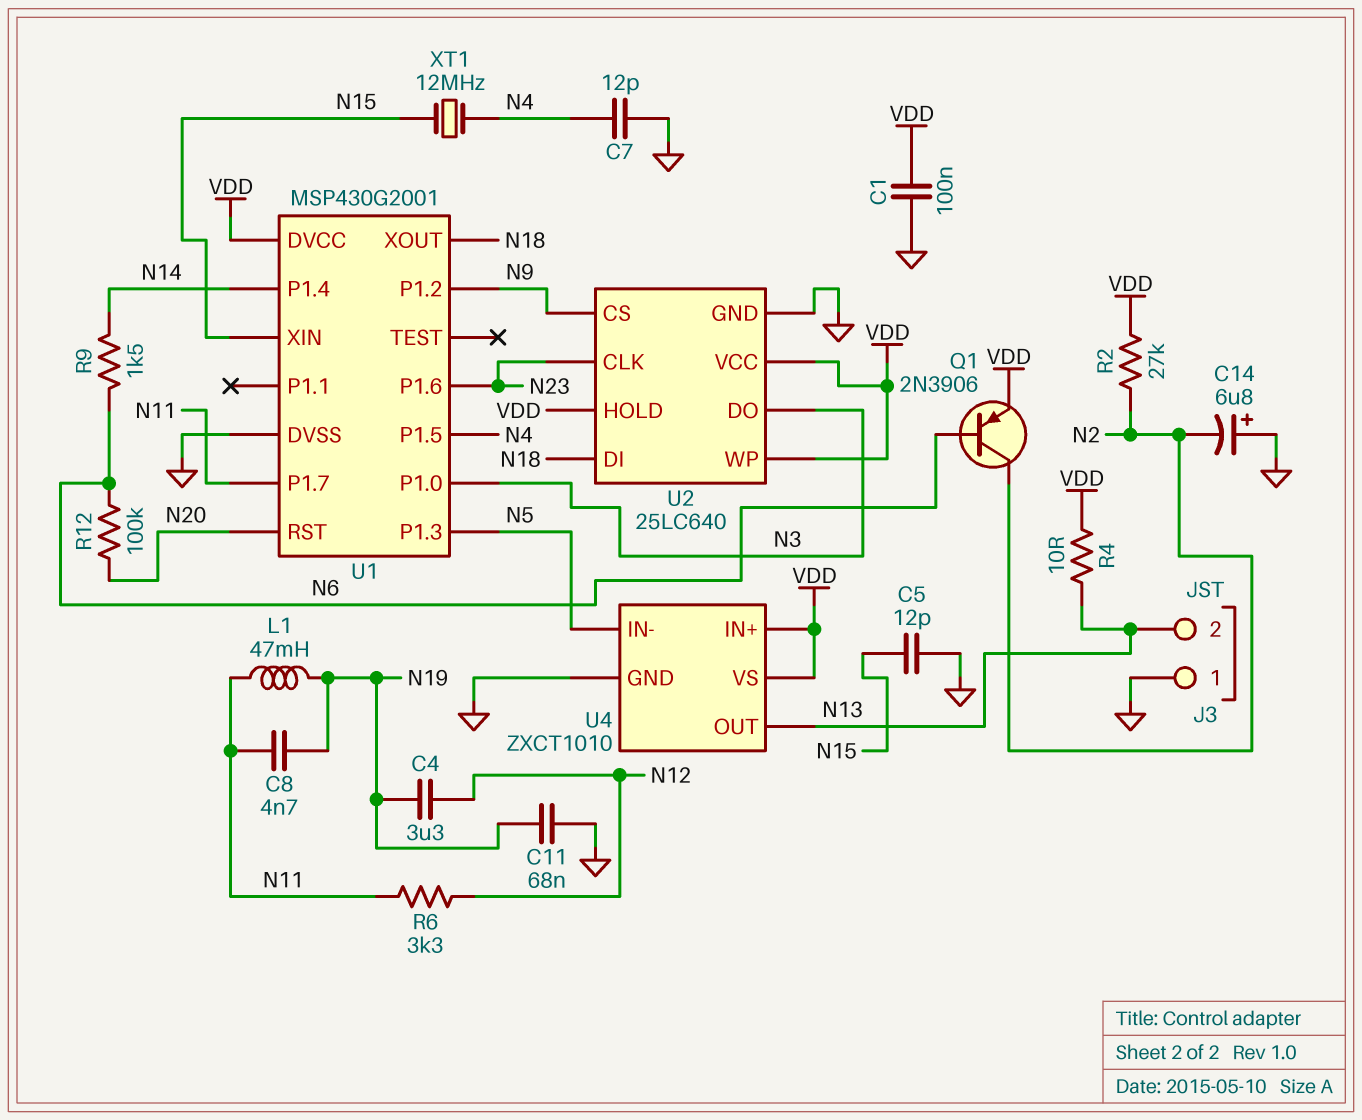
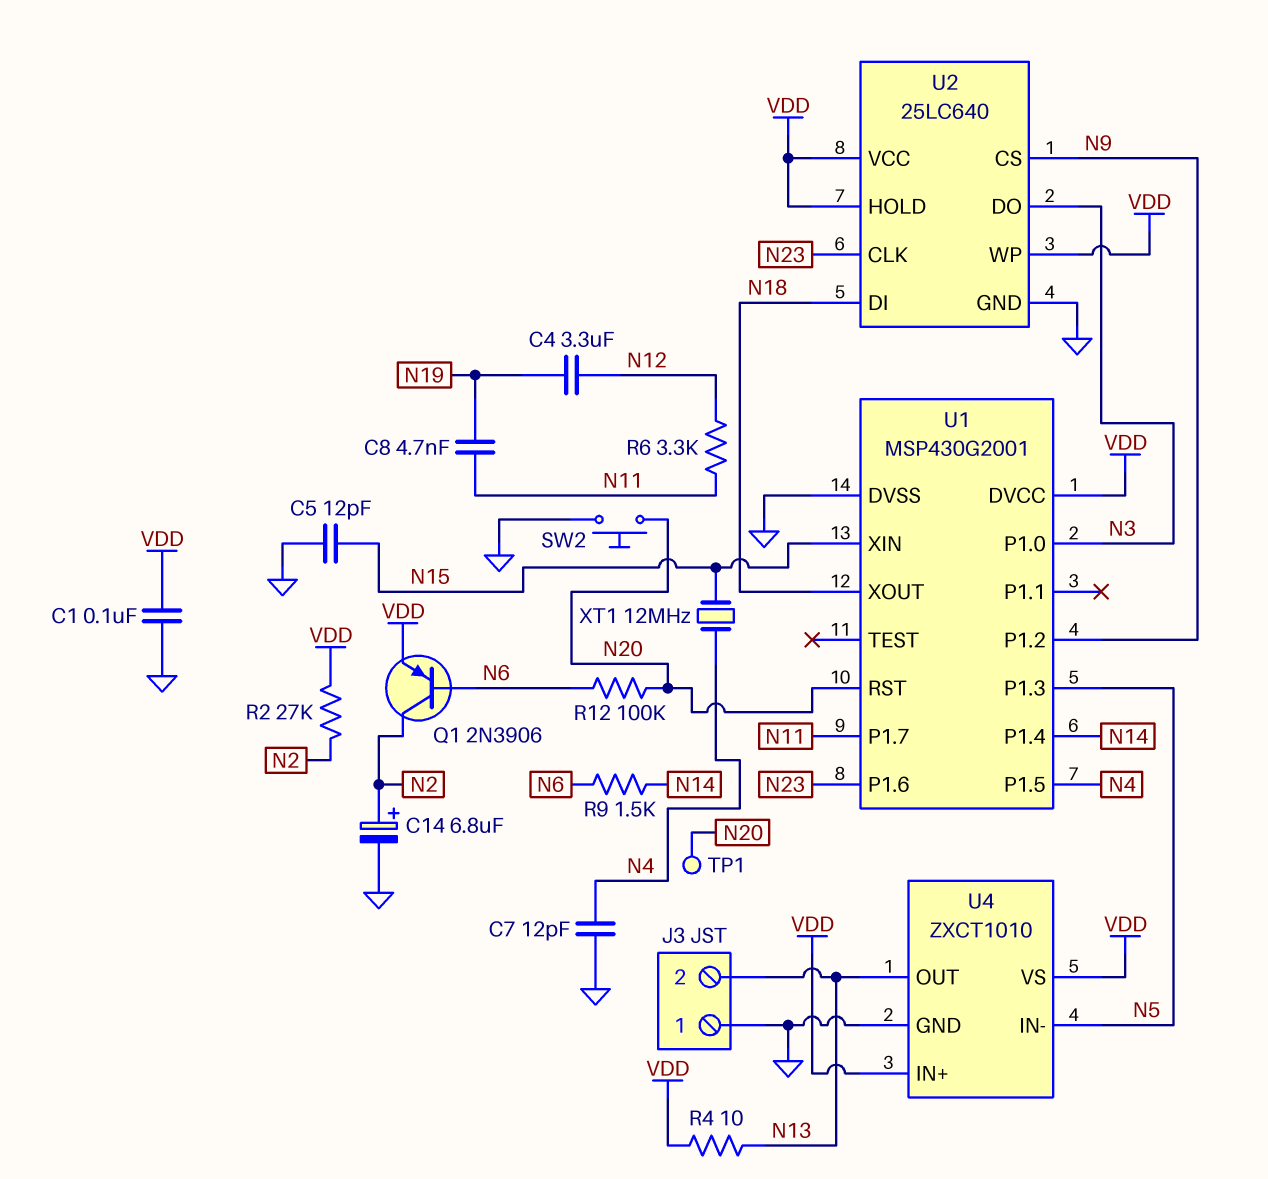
C11: 68nF (GND, N19) -> none
C14: 6.8uF (plus GND, minus N2) -> 6.8uF (plus N2, minus GND)
L1: 47mH (N11, N19) -> none
SW2: none -> button (GND, N20)
TP1: none -> test point (N20)

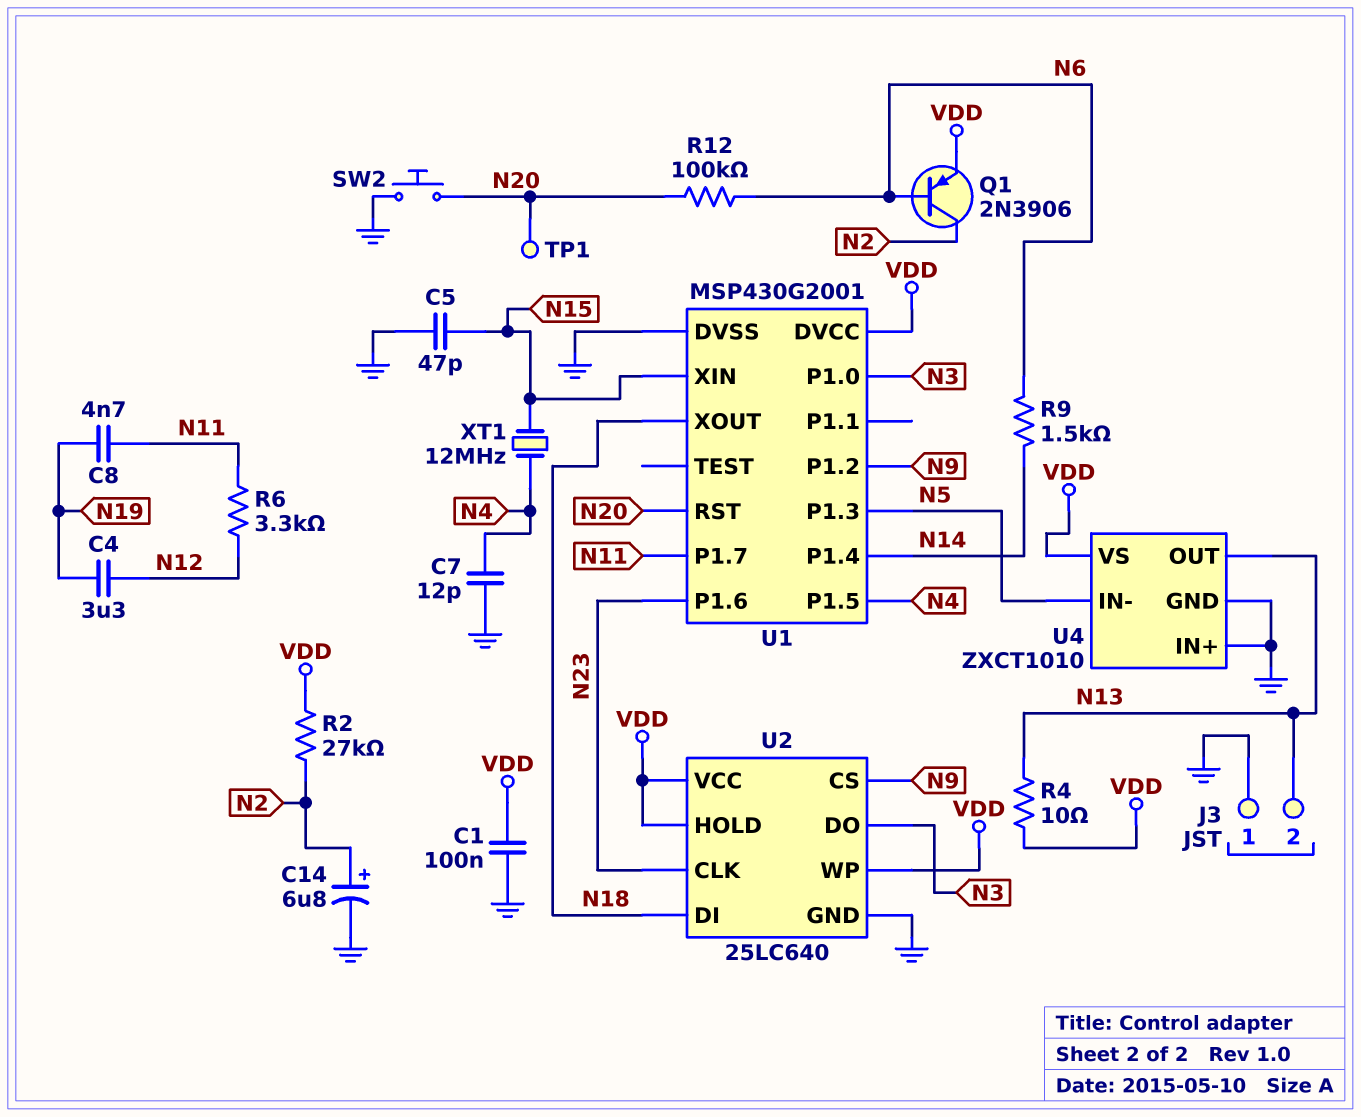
C5: 12pF (GND, N15) -> 47pF (GND, N15)
U4 pin IN+: VDD -> GND

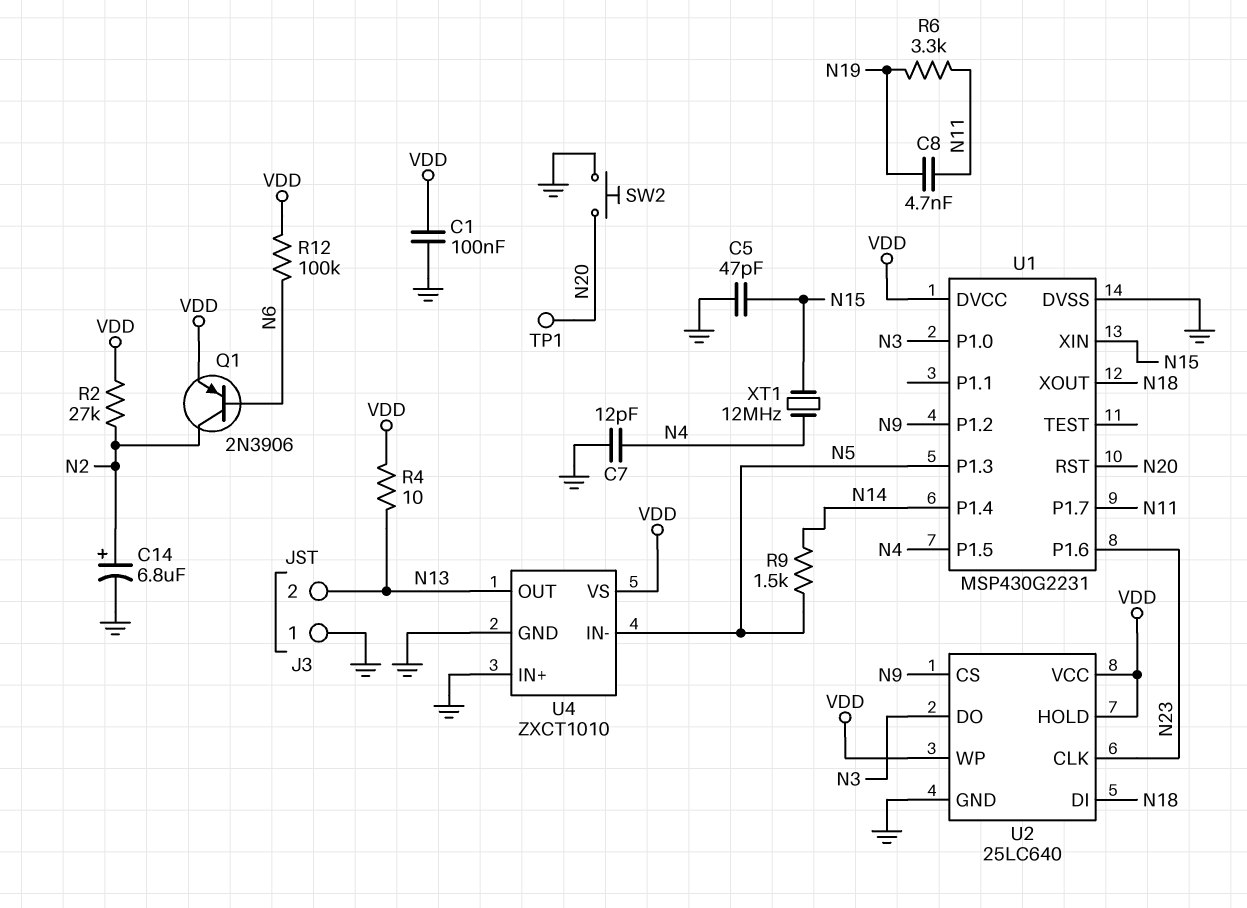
C4: 3.3uF (N12, N19) -> none
R6: 3.3k (N11, N12) -> 3.3k (N11, N19)
R9: 1.5k (N6, N14) -> 1.5k (N5, N14)
R12: 100k (N6, N20) -> 100k (N6, VDD)
U1: MSP430G2001 -> MSP430G2231

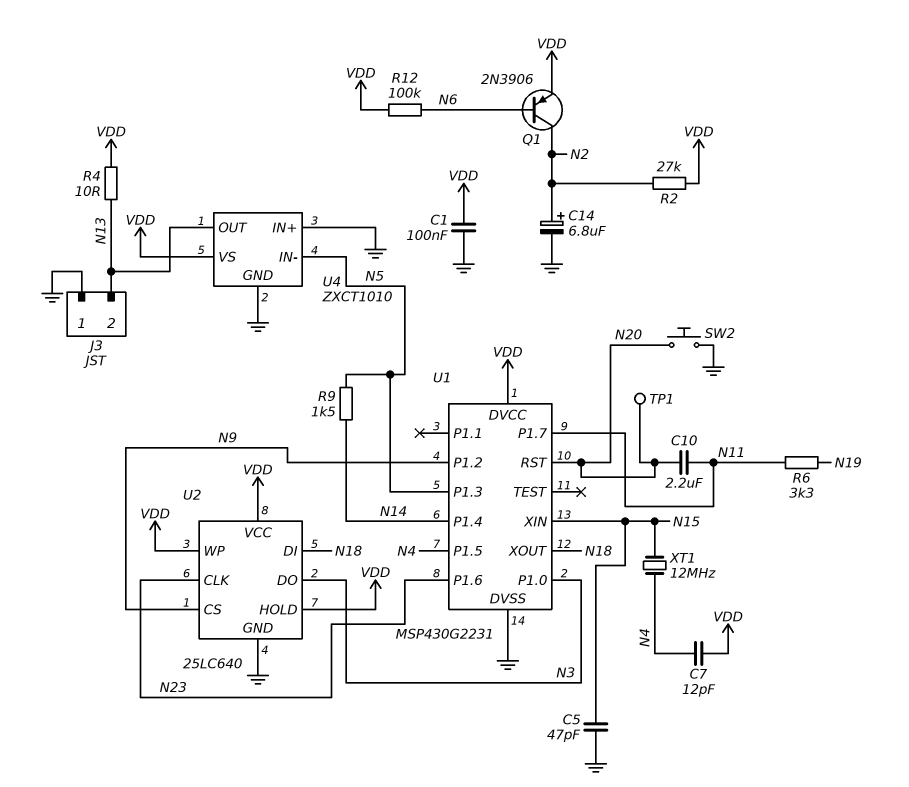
C7: 12pF (GND, N4) -> 12pF (N4, VDD)
C8: 4.7nF (N11, N19) -> none
C10: none -> 2.2uF (N11, N20)

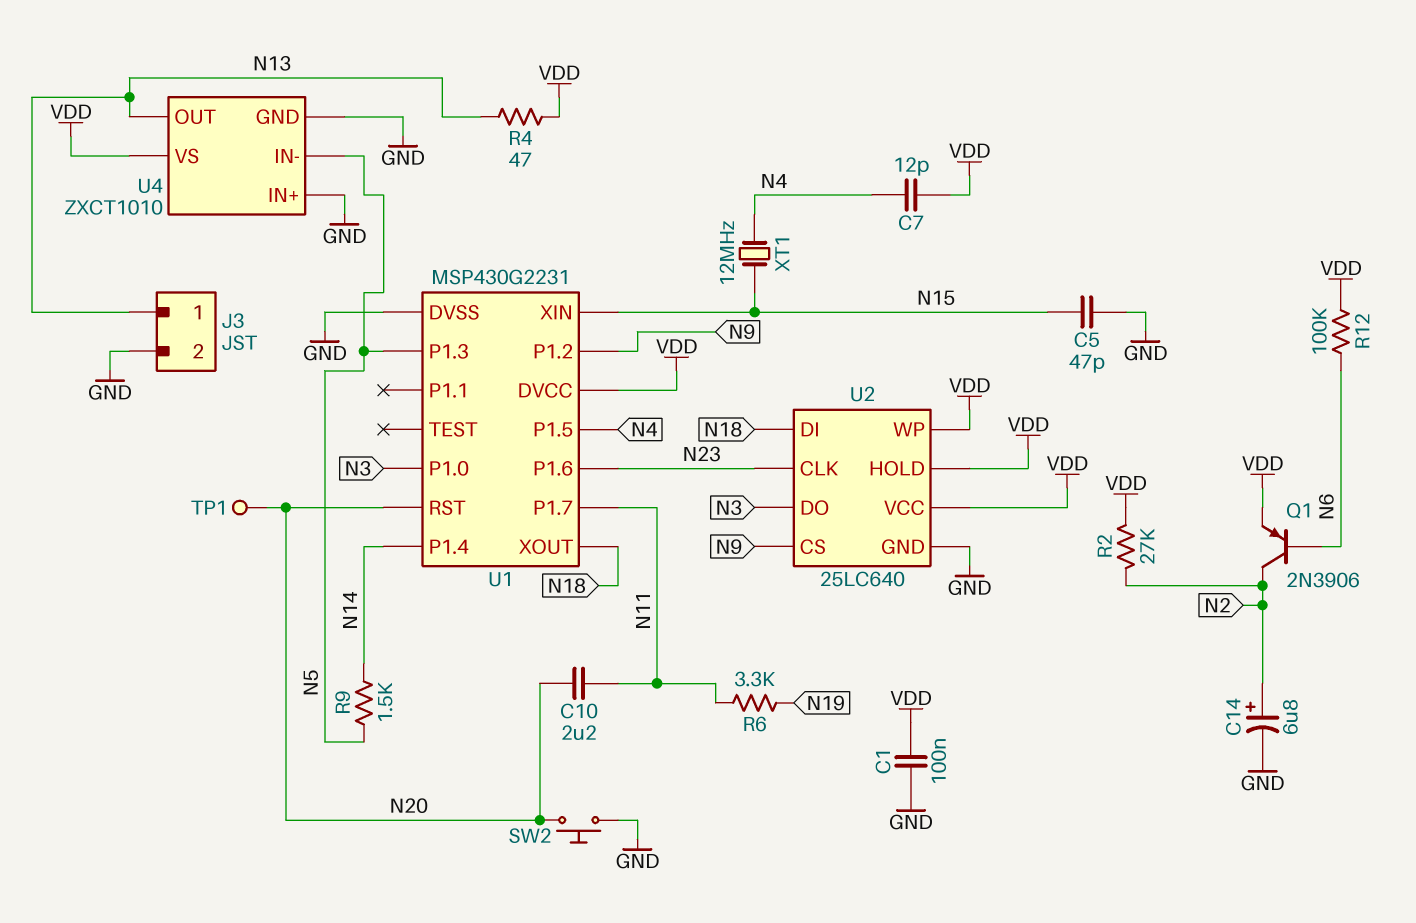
J3 pin 1: GND -> N13
J3 pin 2: N13 -> GND
R4: 10 (N13, VDD) -> 47 (N13, VDD)

